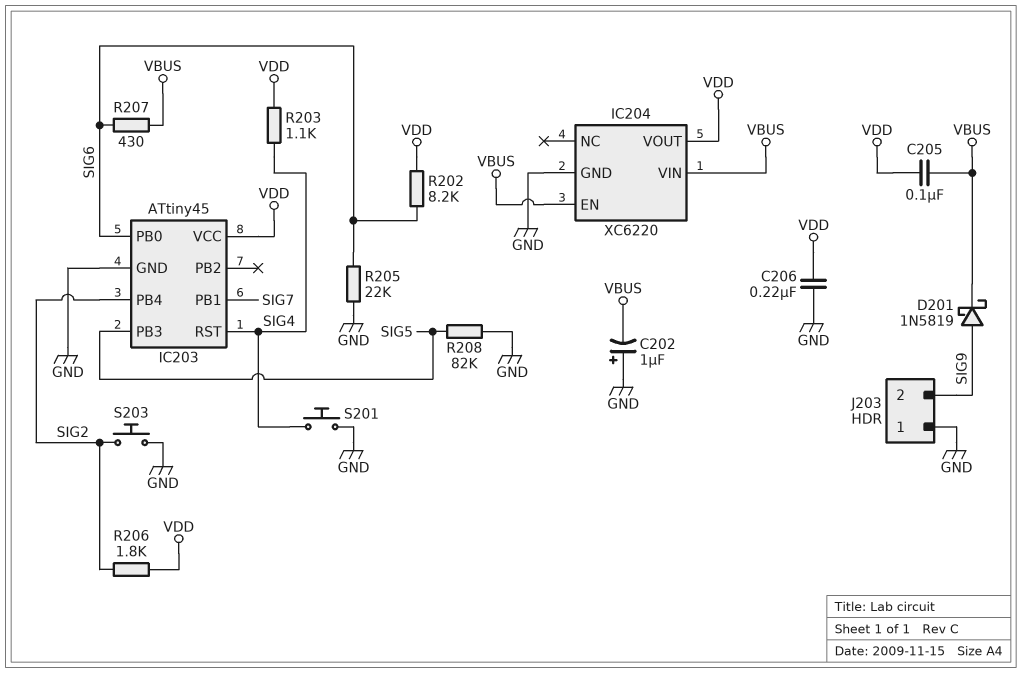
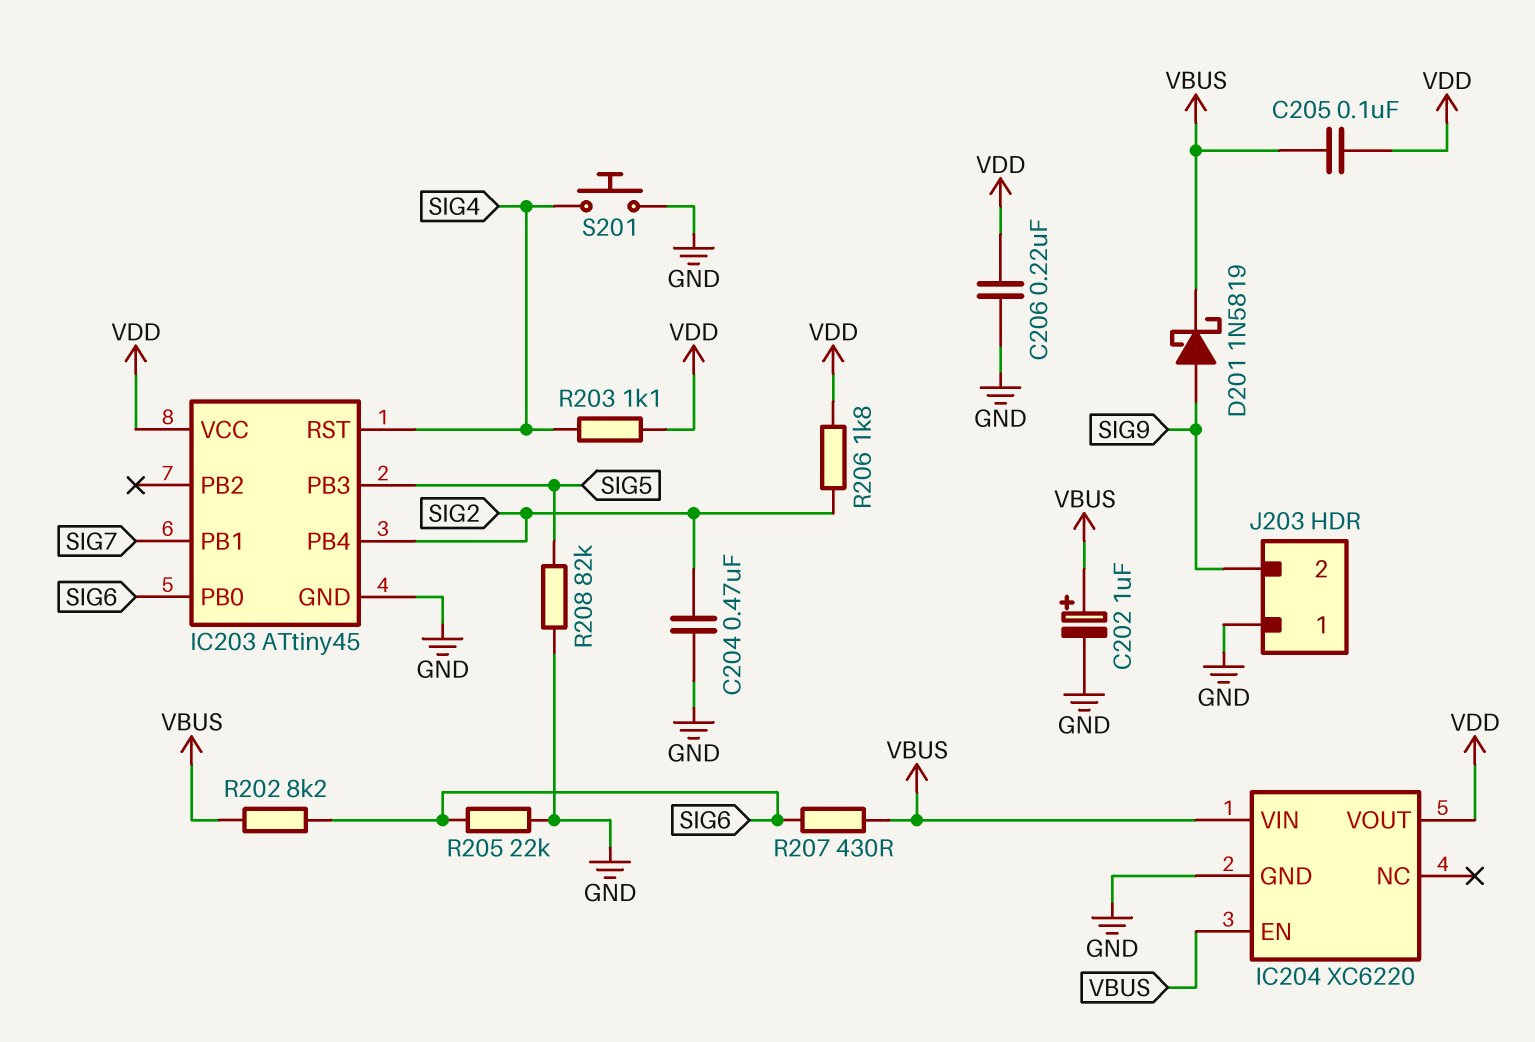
C202: 1uF (plus GND, minus VBUS) -> 1uF (plus VBUS, minus GND)
C204: none -> 470nF (GND, SIG2)
R202: 8.2k (SIG6, VDD) -> 8.2k (SIG6, VBUS)
S203: button (GND, SIG2) -> none

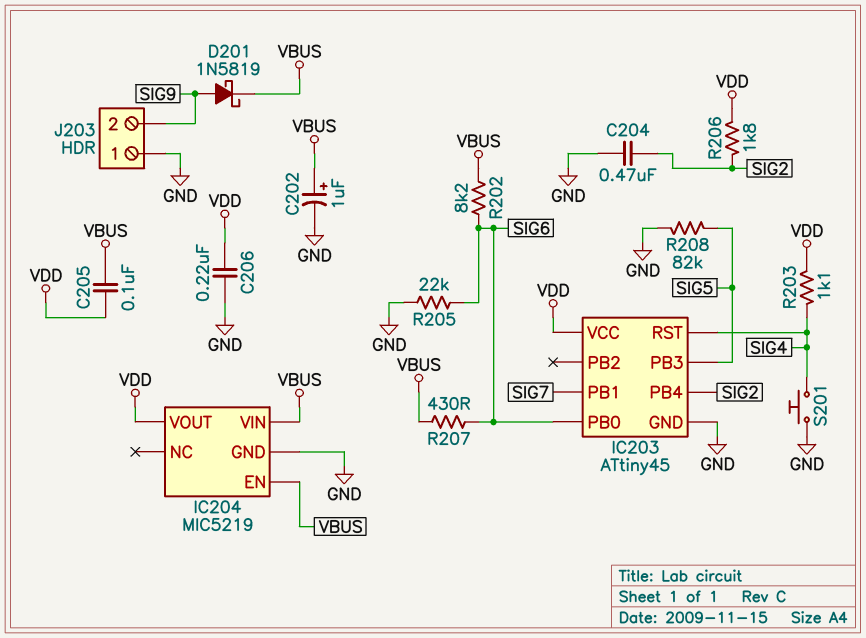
IC204: XC6220 -> MIC5219

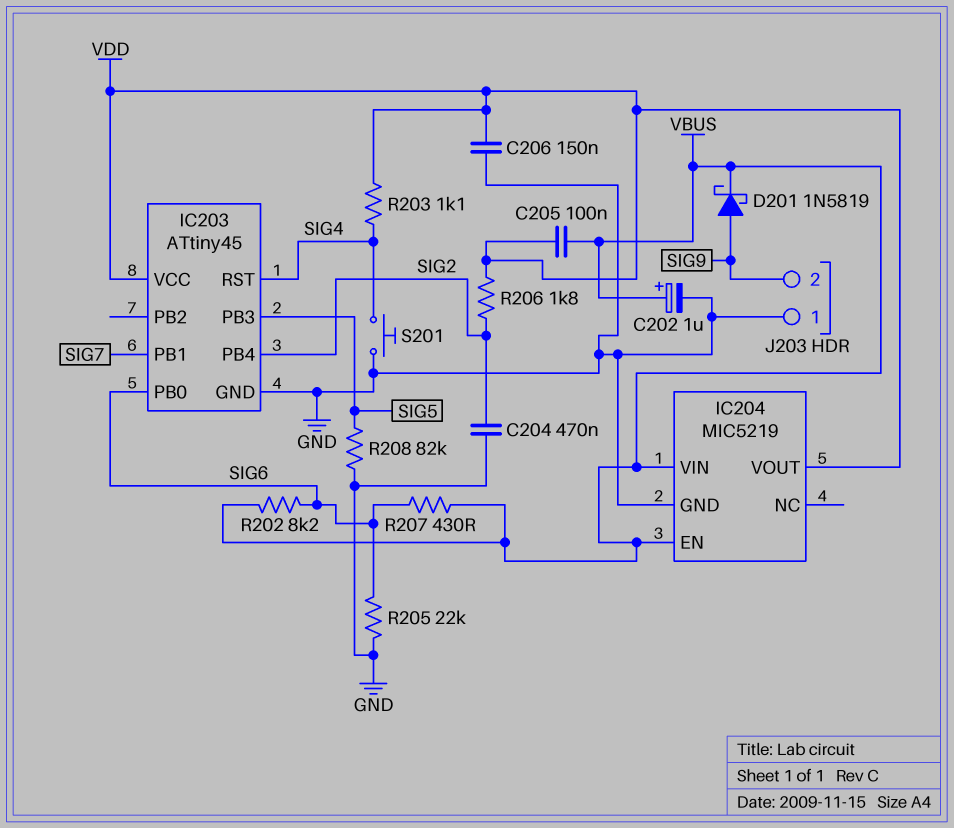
C206: 220nF (GND, VDD) -> 150nF (GND, VDD)

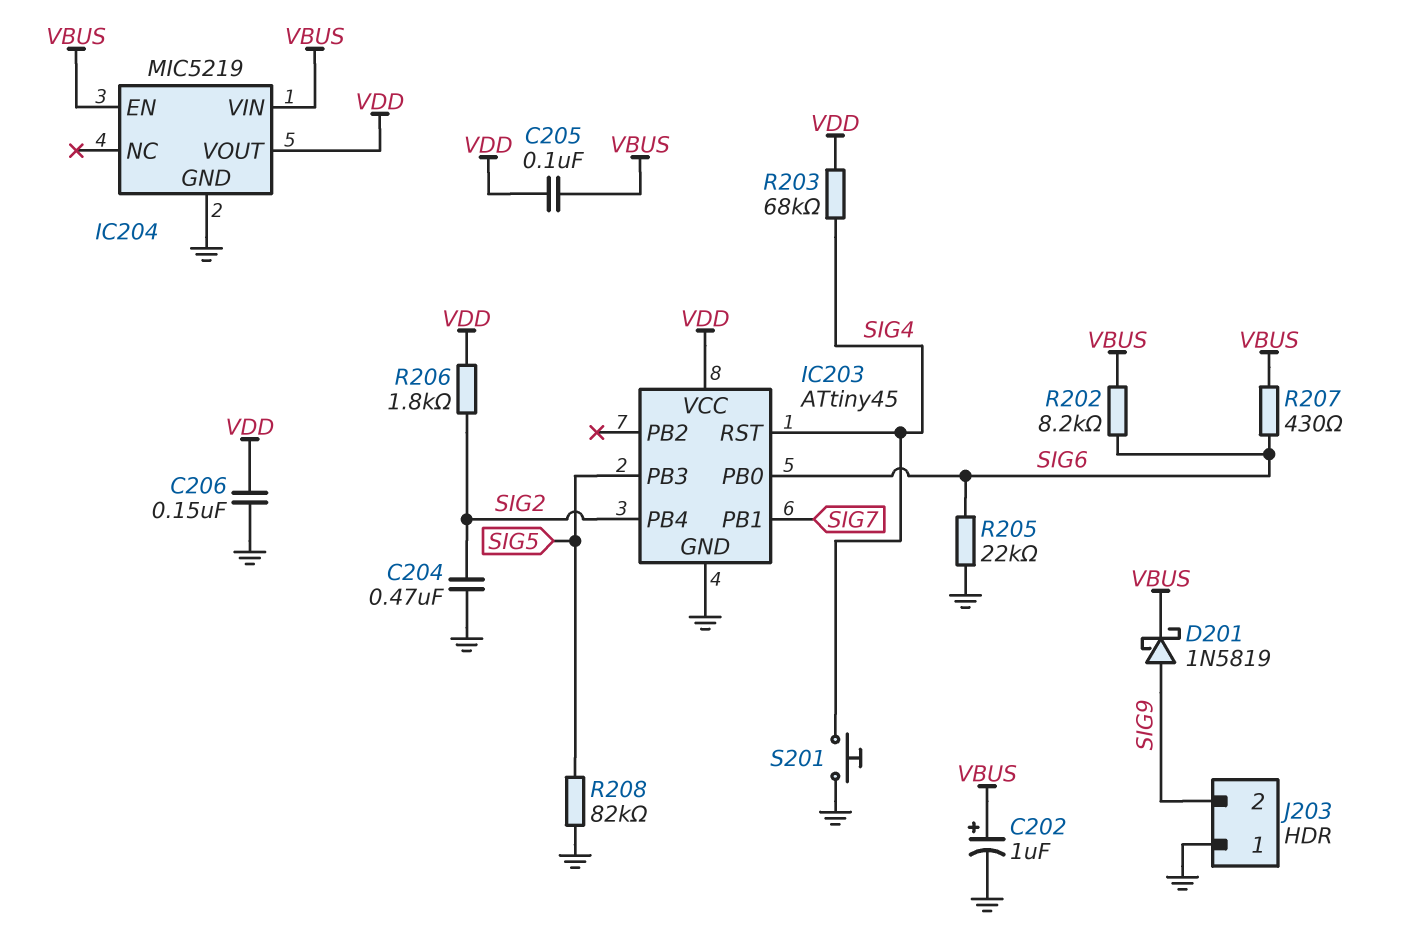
R203: 1.1k (SIG4, VDD) -> 68k (SIG4, VDD)

